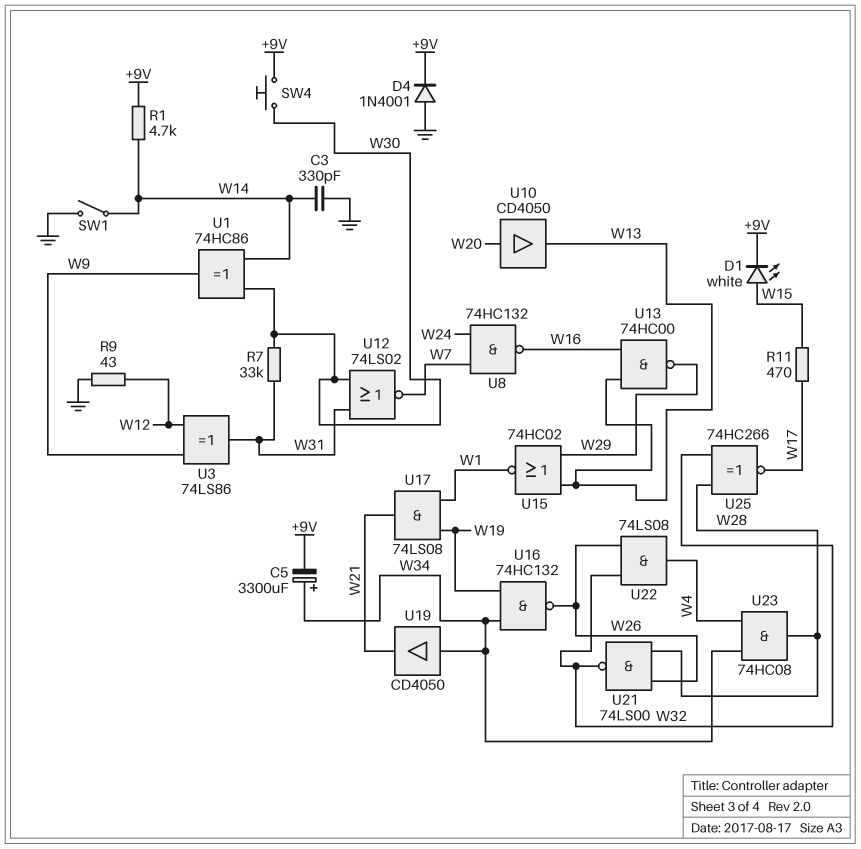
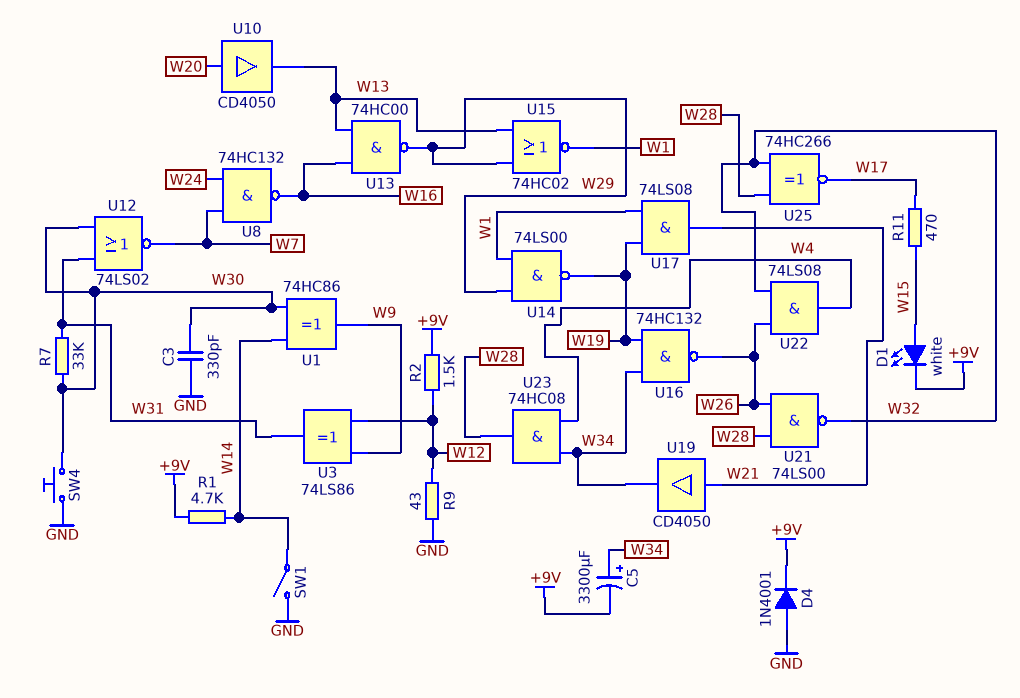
C3: 330pF (GND, W14) -> 330pF (GND, W30)
R2: none -> 1.5k (+9V, W12)
SW4: button (+9V, W30) -> button (GND, W30)
U14: none -> NAND 74LS00 (in W1, in W29, out W19)
U19: buffer CD4050 (in W34, out W21) -> buffer CD4050 (in W21, out W34)

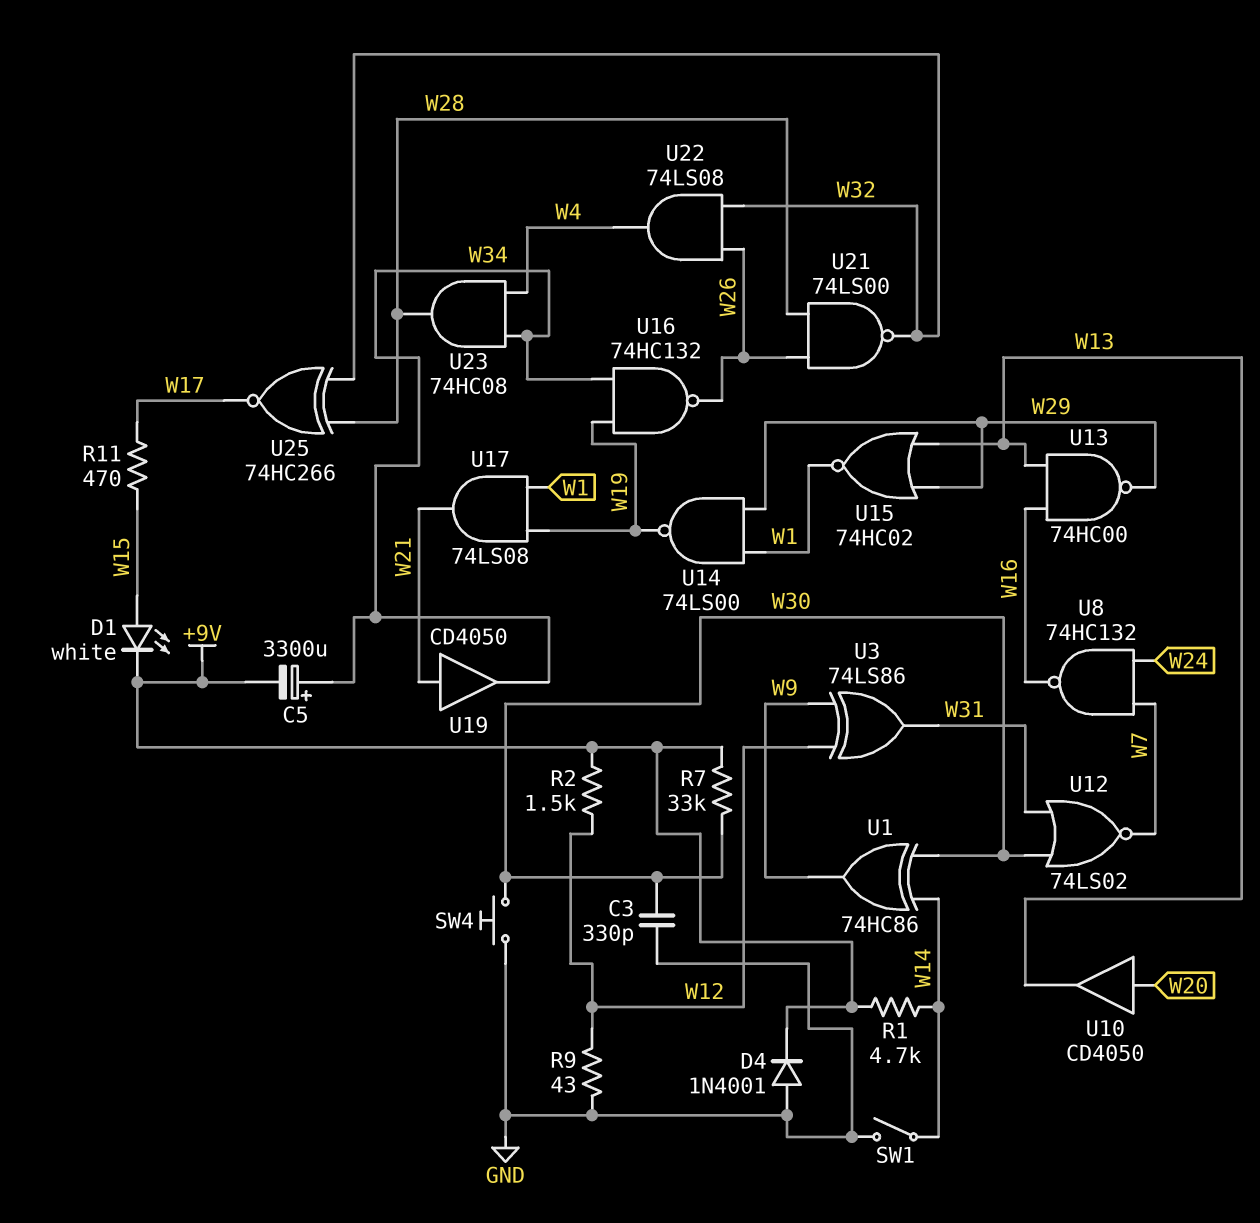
R7: 33k (W30, W31) -> 33k (+9V, W30)

